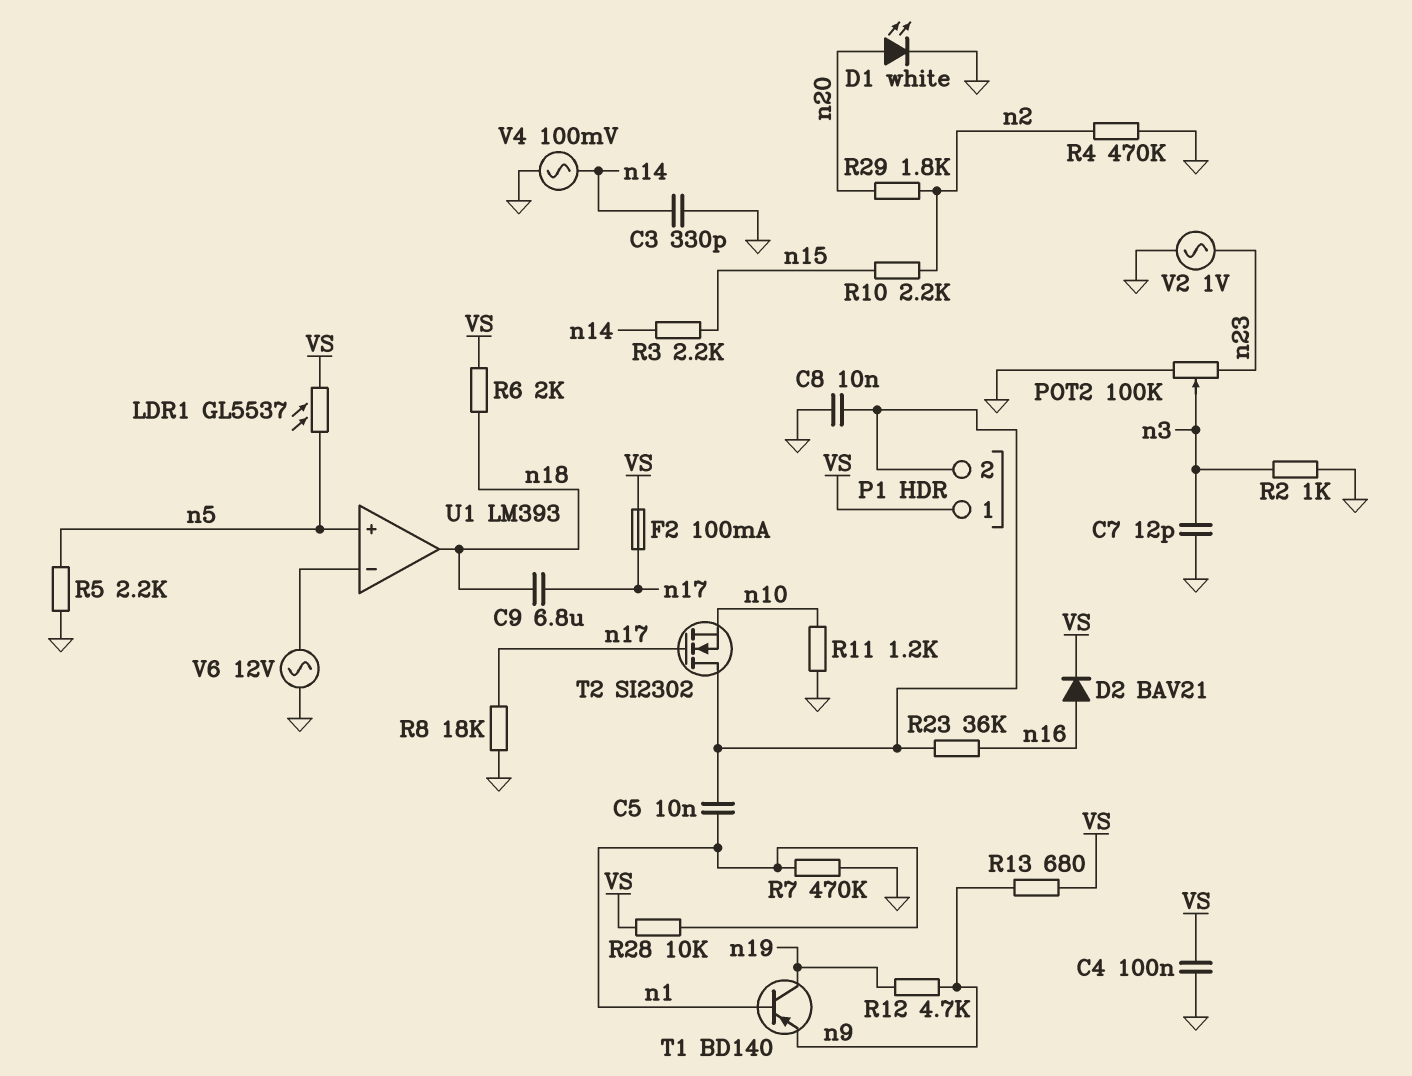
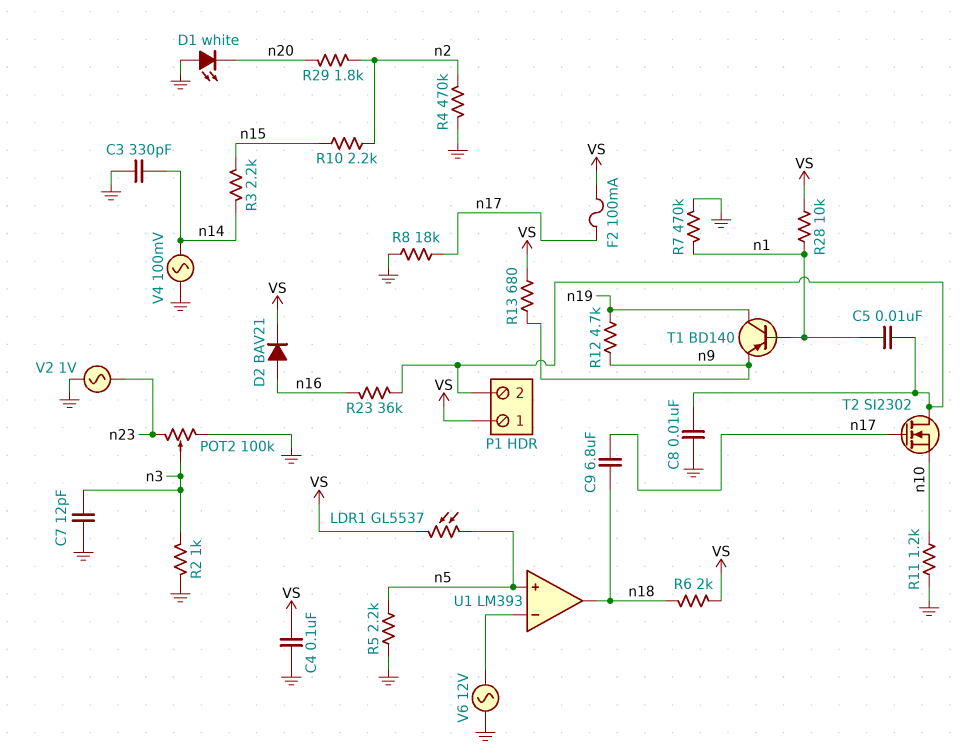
D1: LED white (A n20, K GND) -> LED white (A GND, K n20)

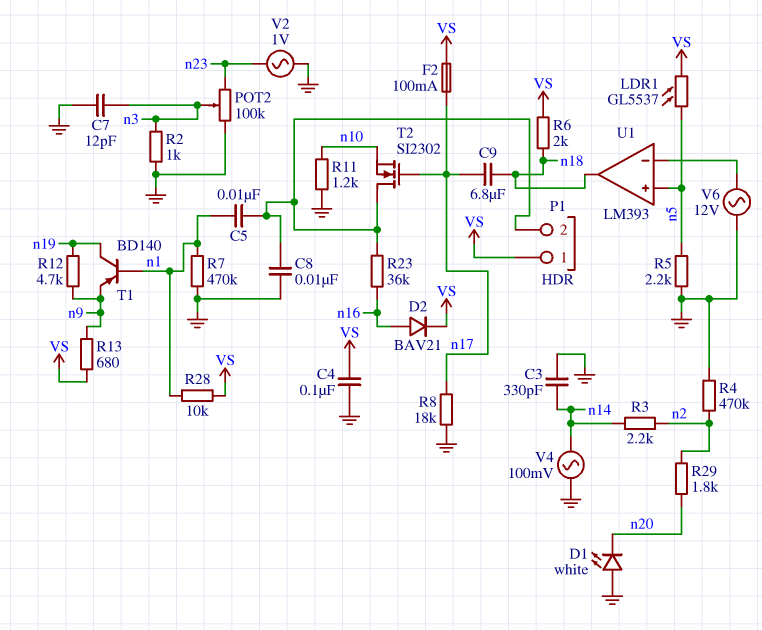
R3: 2.2k (n14, n15) -> 2.2k (n2, n14)
R10: 2.2k (n2, n15) -> none

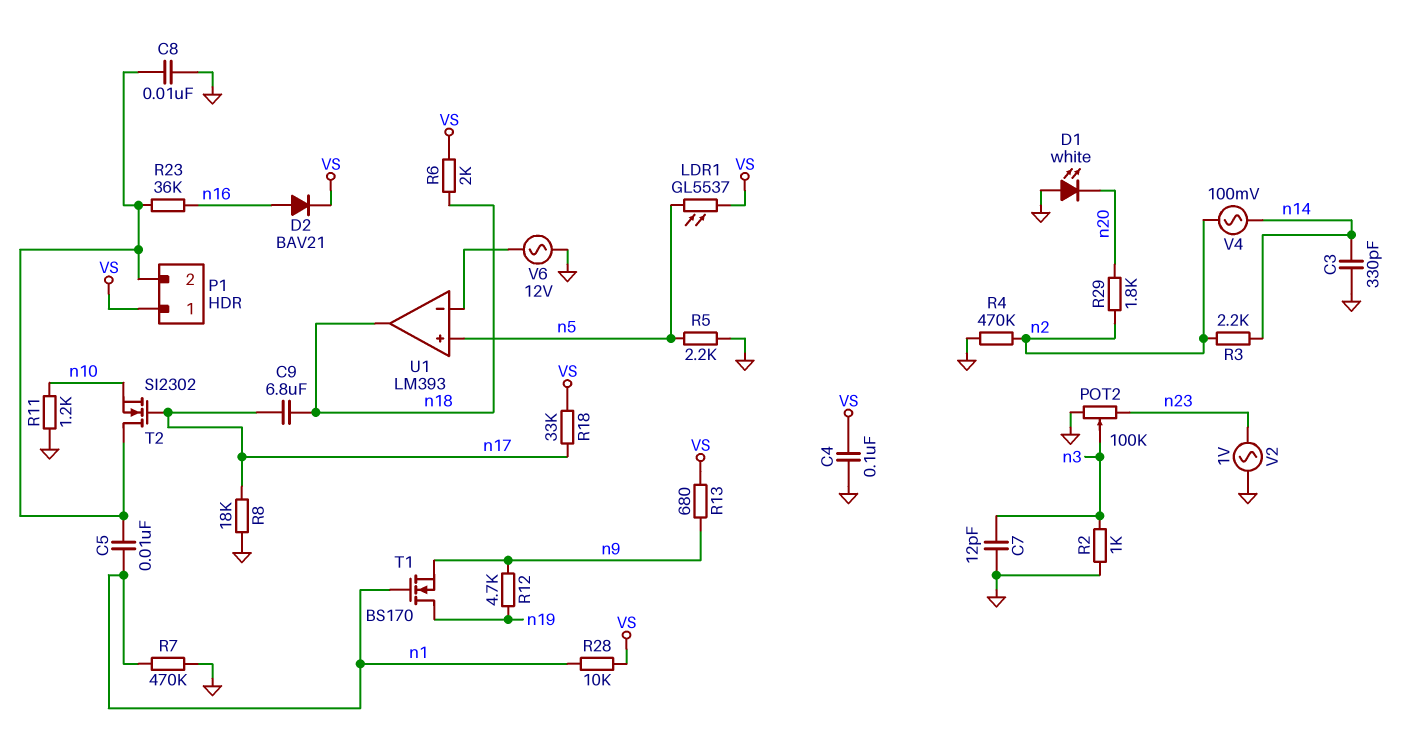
F2: 100mA (VS, n17) -> none
R18: none -> 33k (VS, n17)
T1: PNP BD140 (B n1, C n19, E n9) -> NMOS BS170 (G n1, D n19, S n9)
V4: AC 100mV (GND, n14) -> AC 100mV (n2, n14)

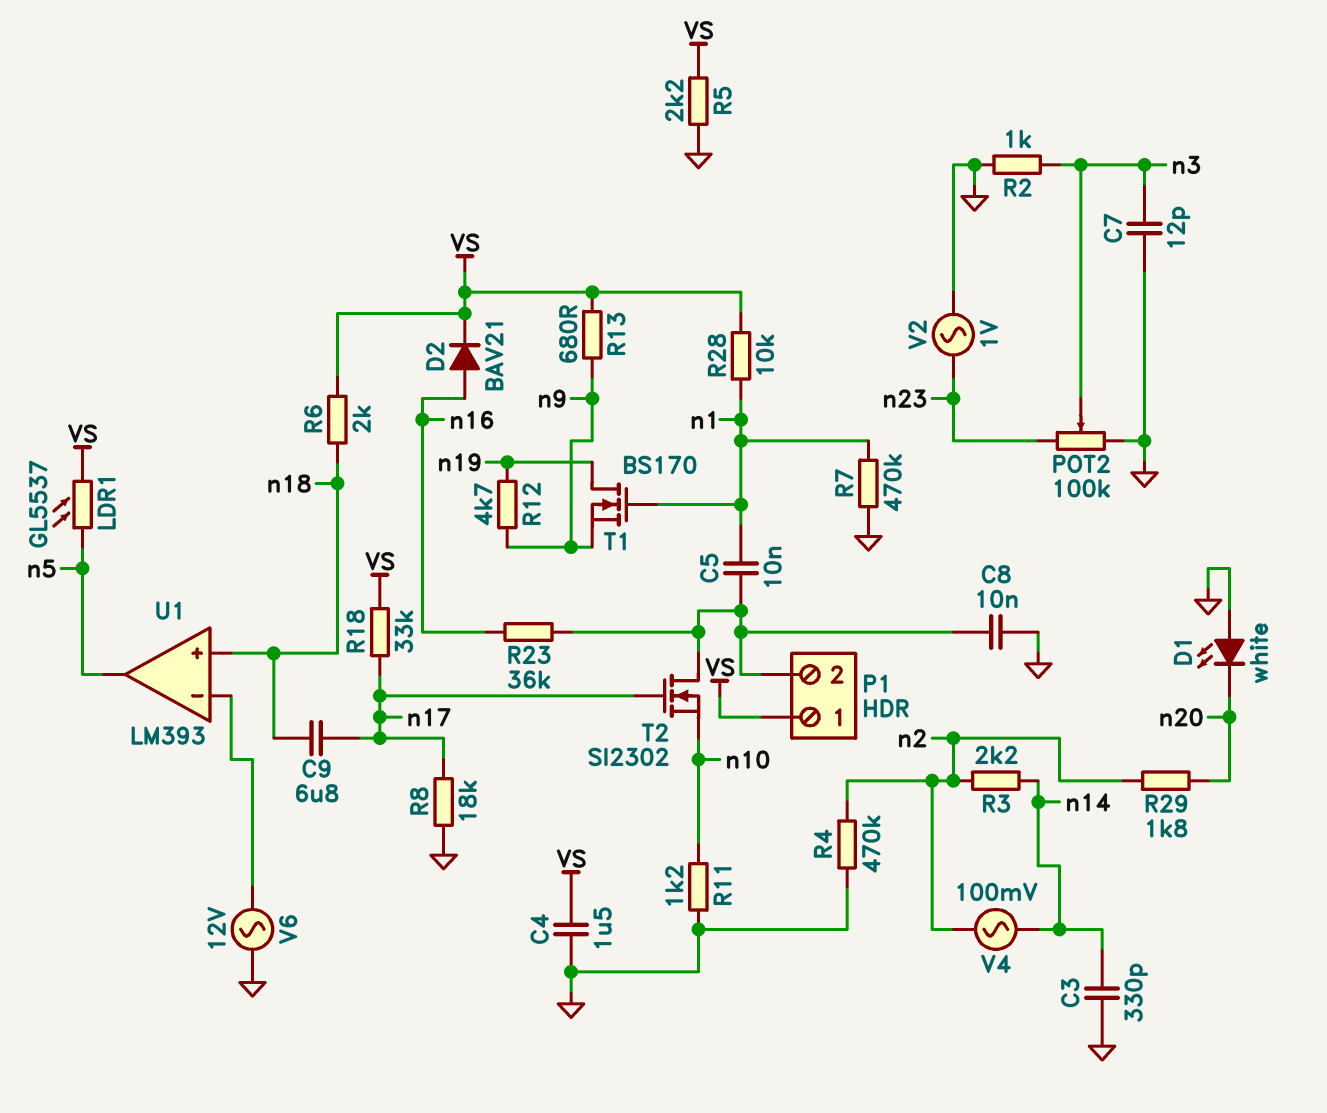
C4: 100nF (GND, VS) -> 1.5uF (GND, VS)
R5: 2.2k (GND, n5) -> 2.2k (GND, VS)
U1 pin in+: n5 -> n18
U1 pin out: n18 -> n5

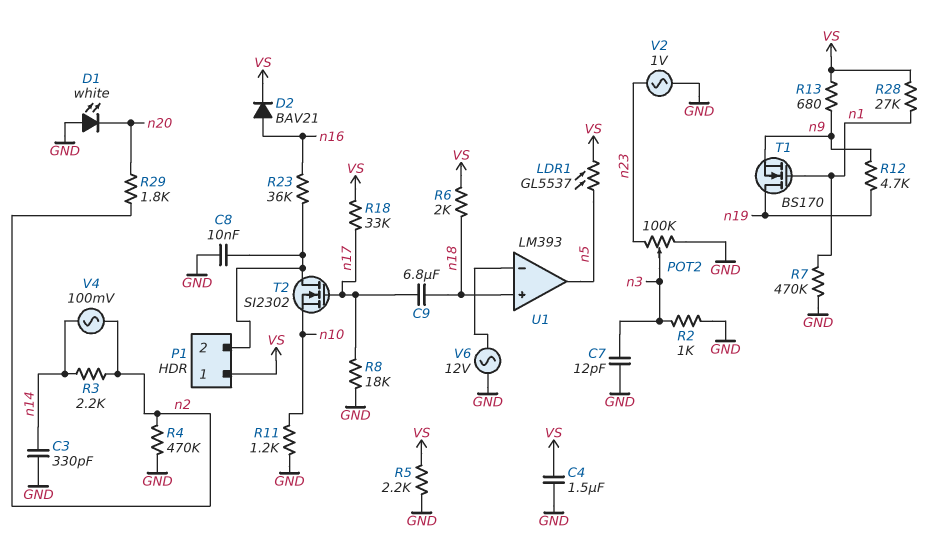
C5: 10nF (P1/2, n1) -> none
R28: 10k (VS, n1) -> 27k (VS, n1)

